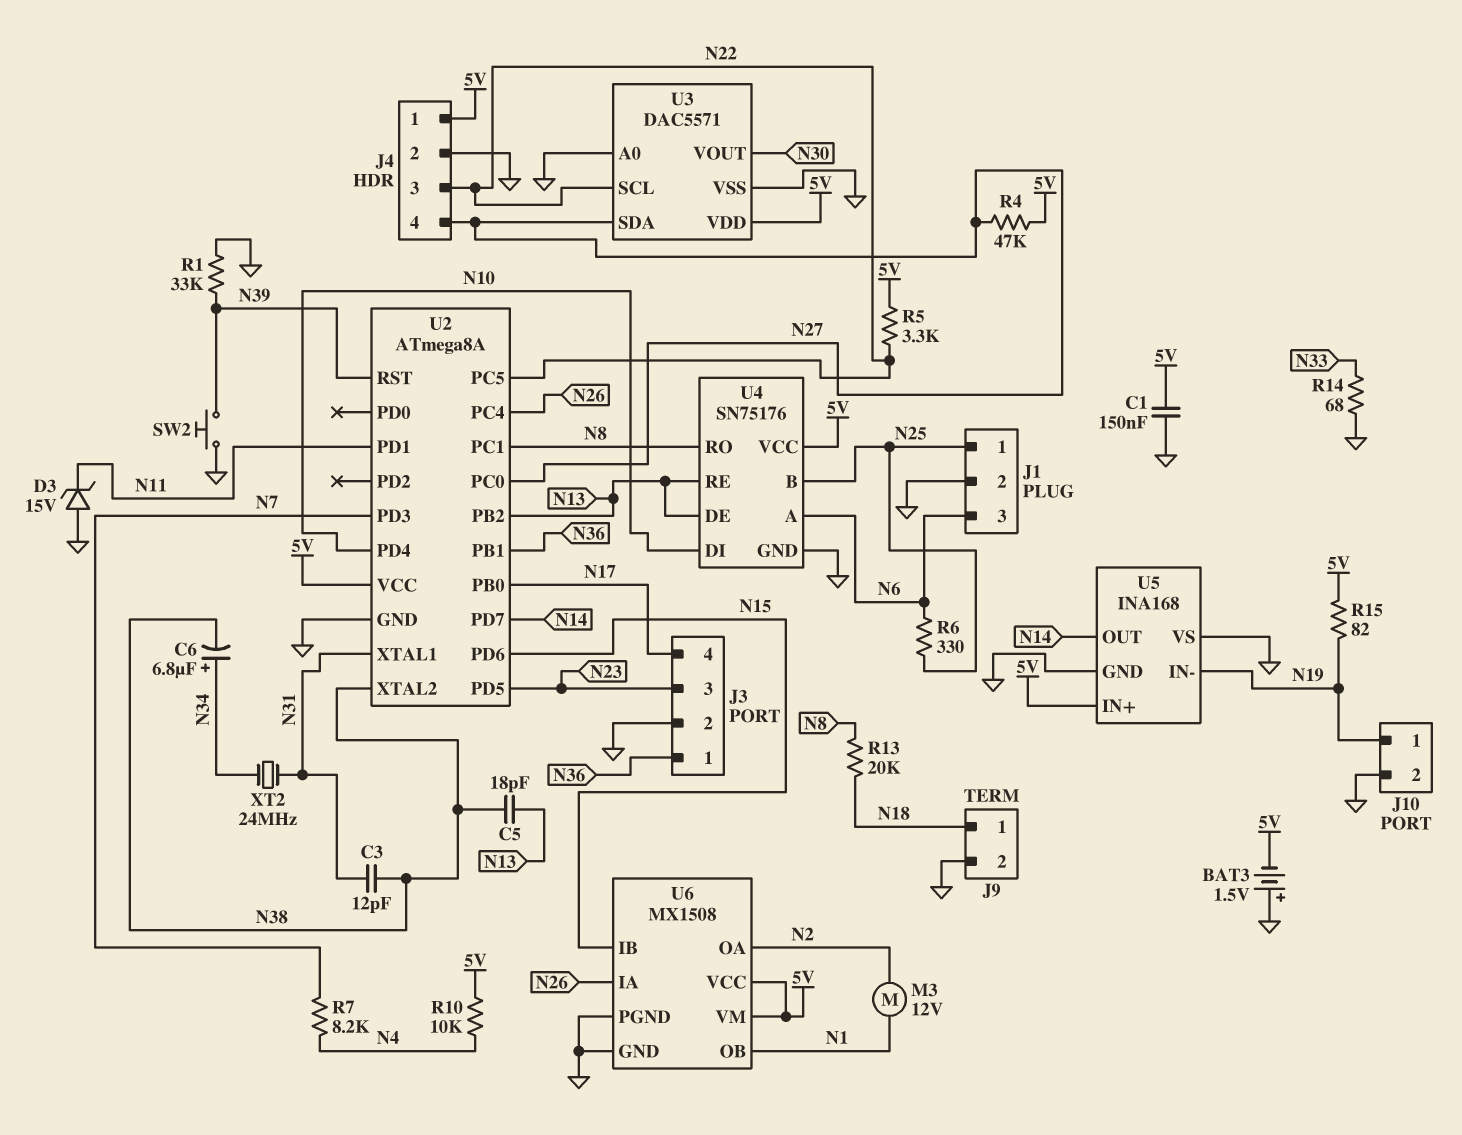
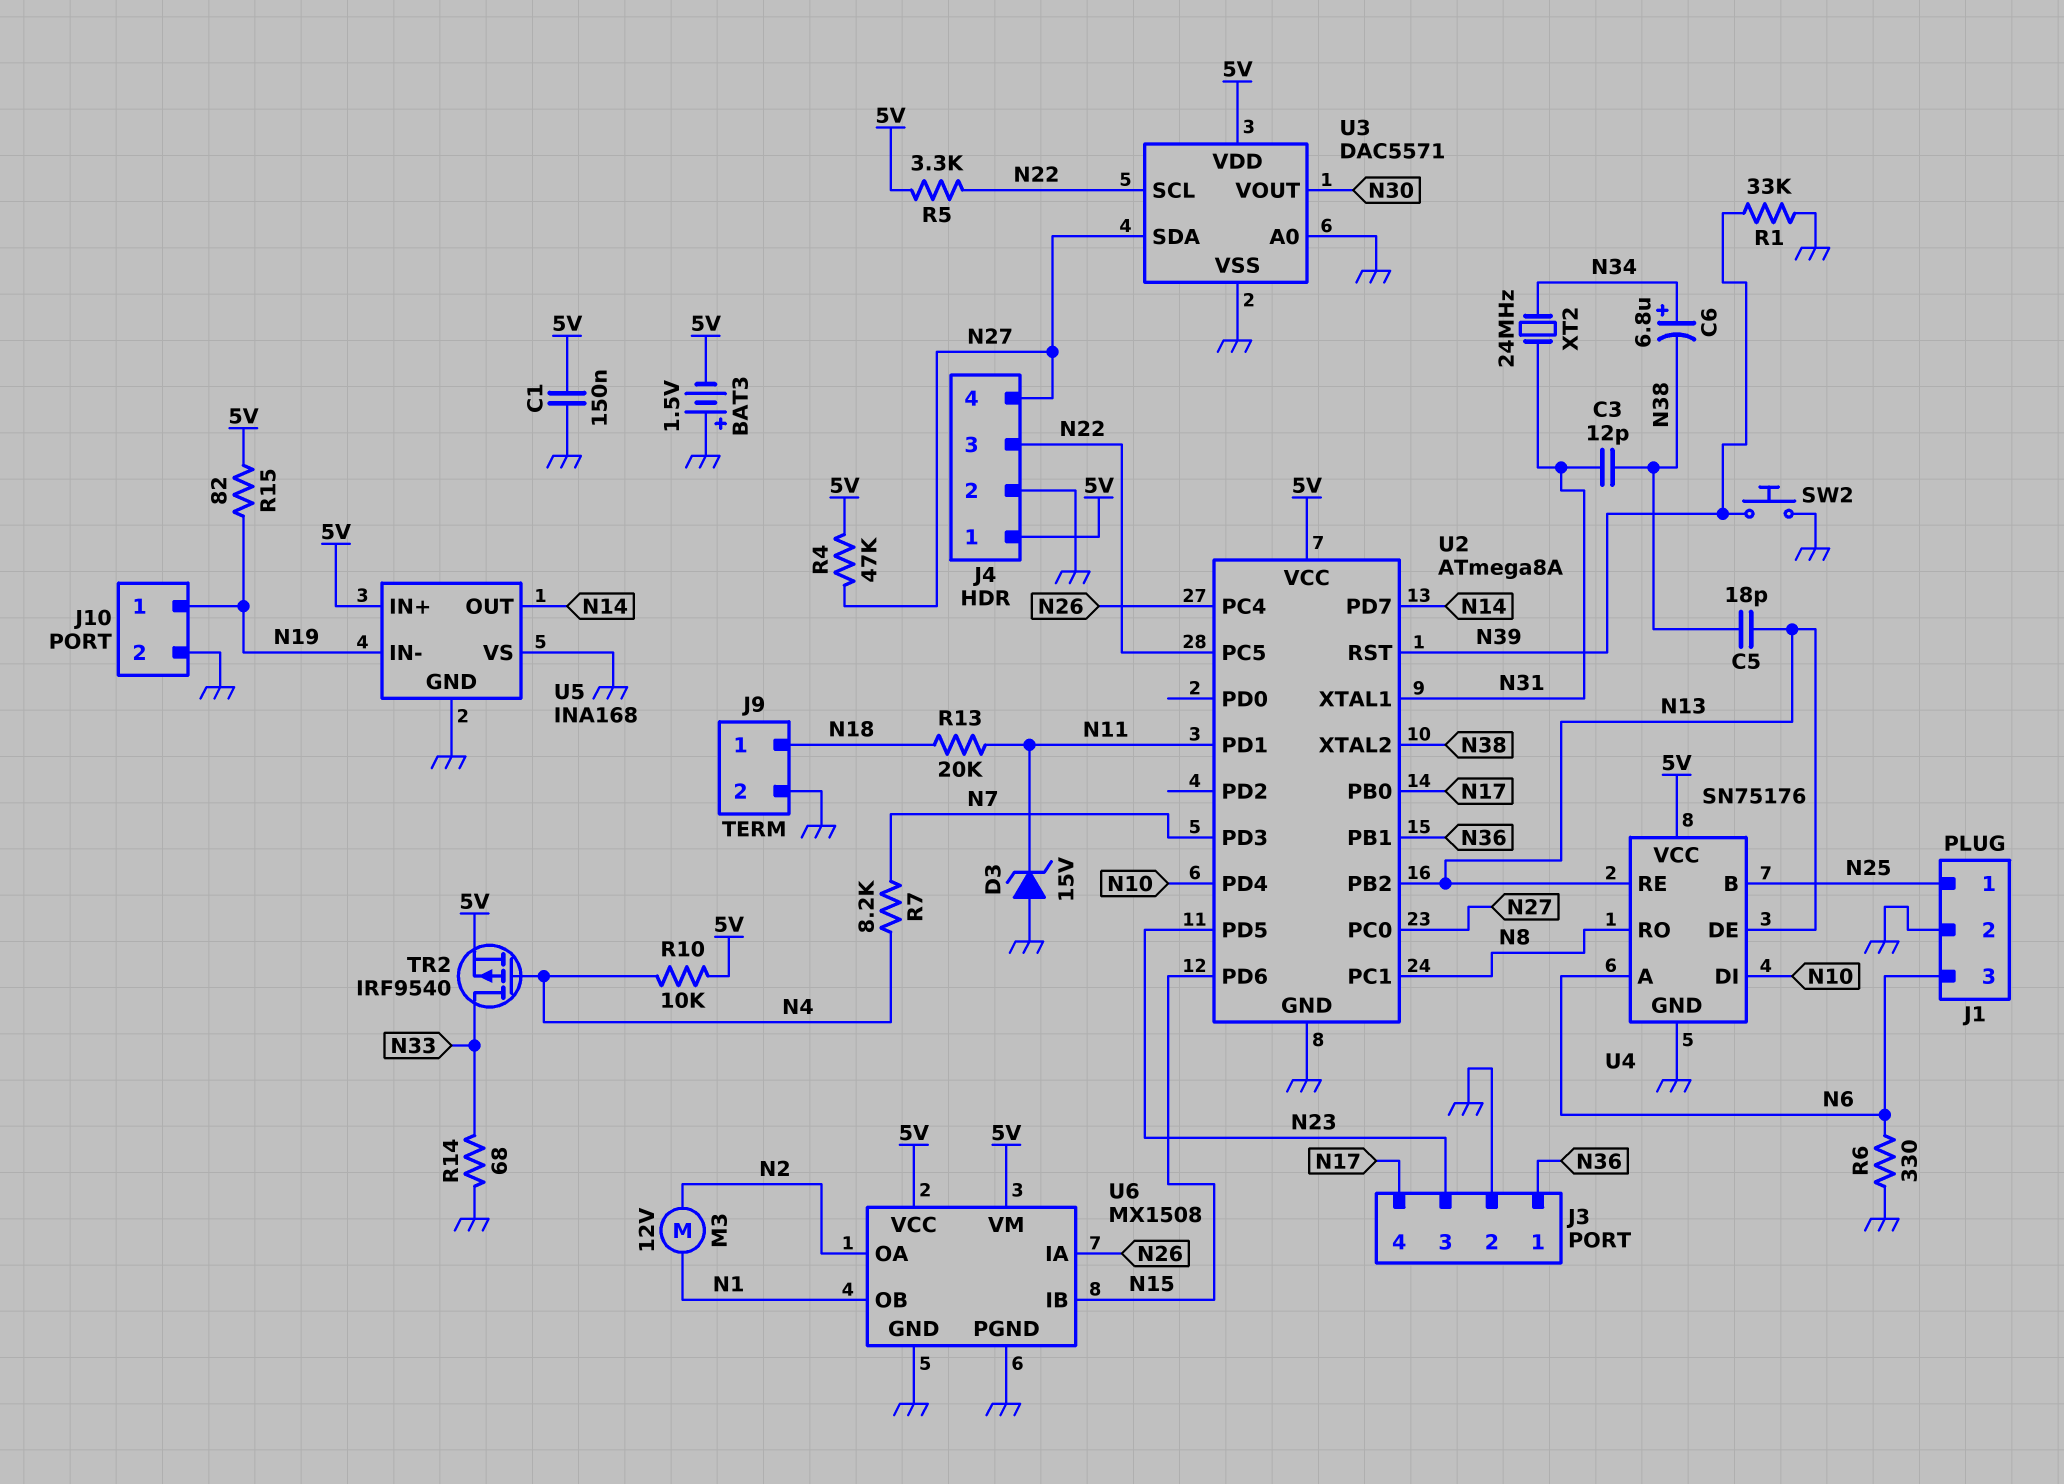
R6: 330 (N6, N25) -> 330 (GND, N6)
R13: 20k (N8, N18) -> 20k (N11, N18)
TR2: none -> PMOS IRF9540 (G N4, D N33, S 5V)

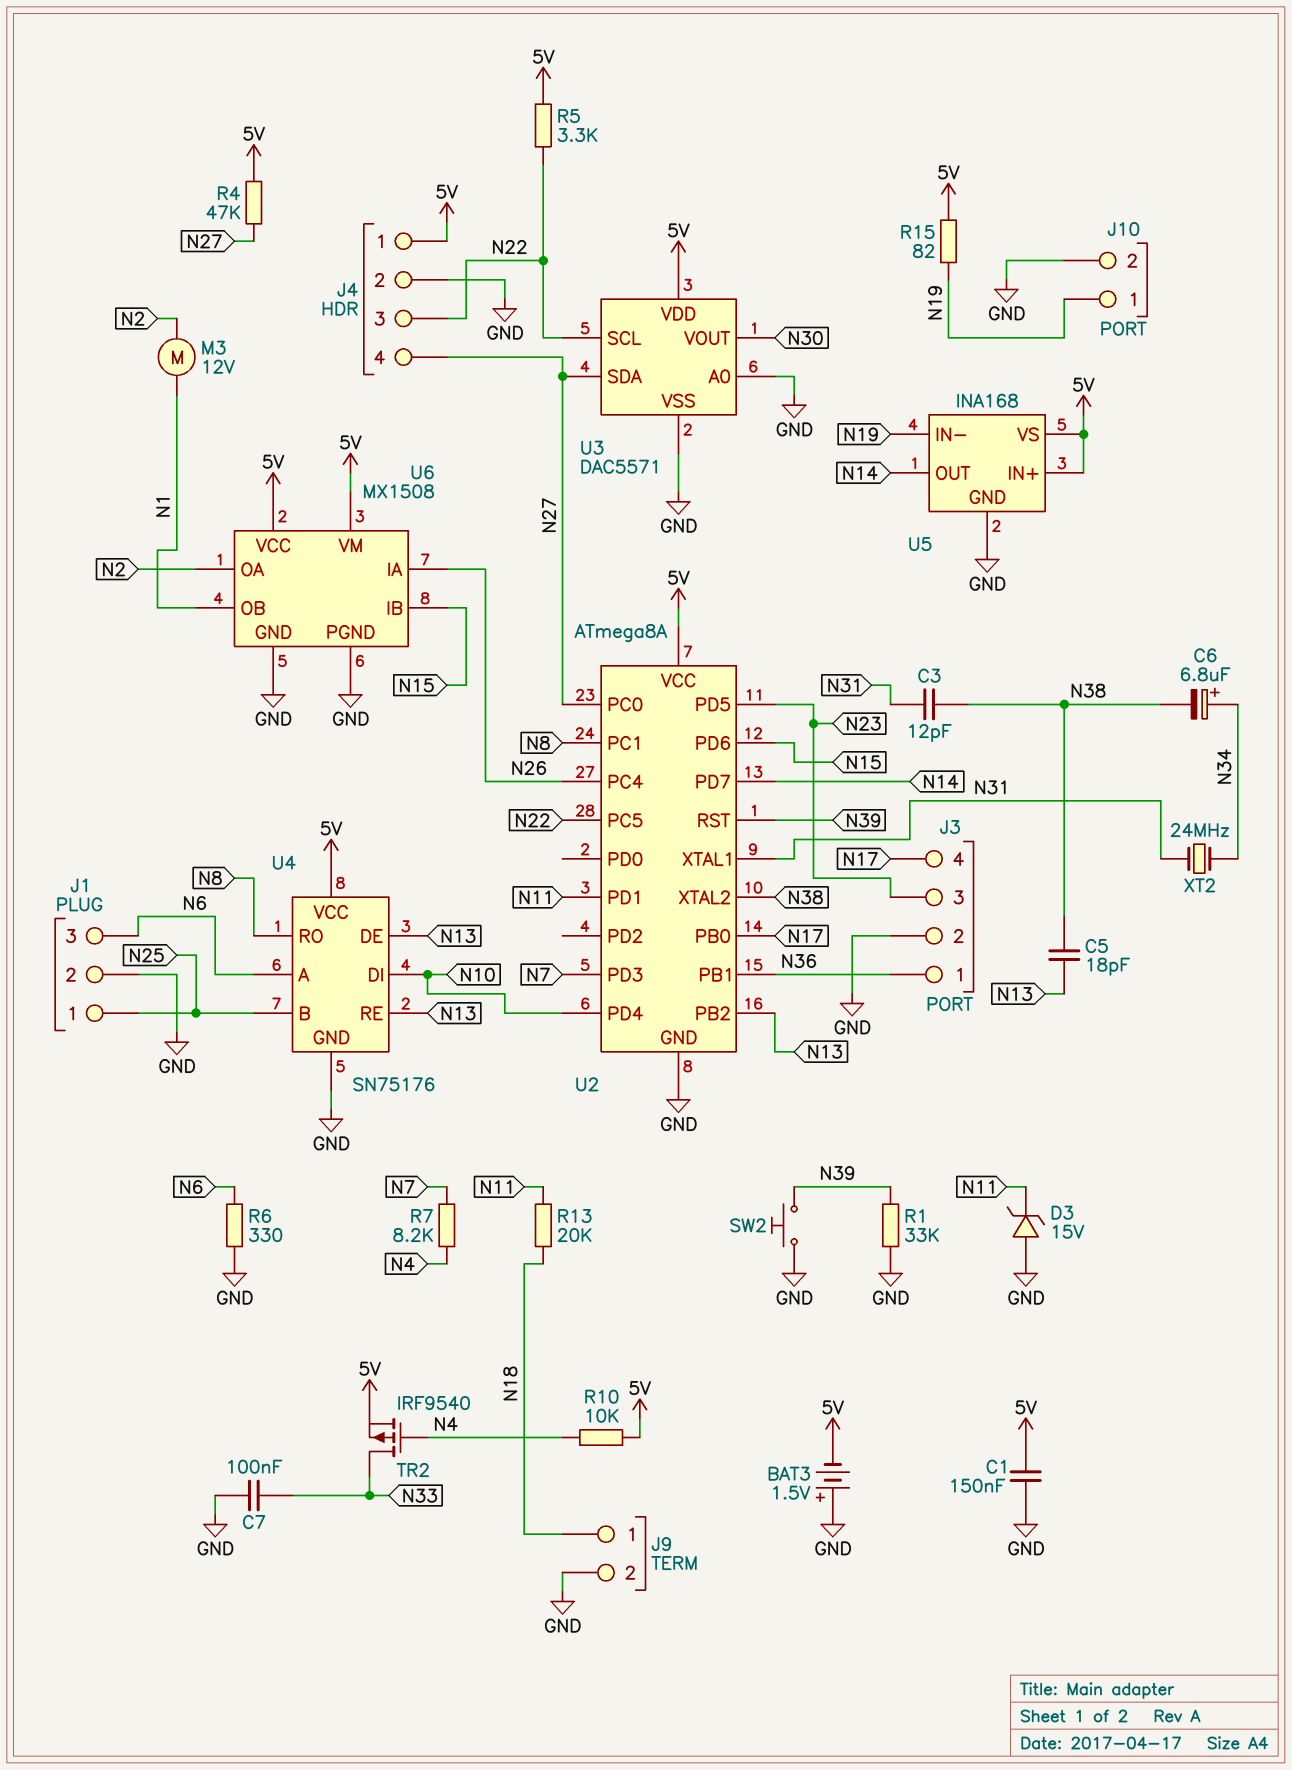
C7: none -> 100nF (GND, N33)
R14: 68 (GND, N33) -> none
U5 pin VS: GND -> 5V

